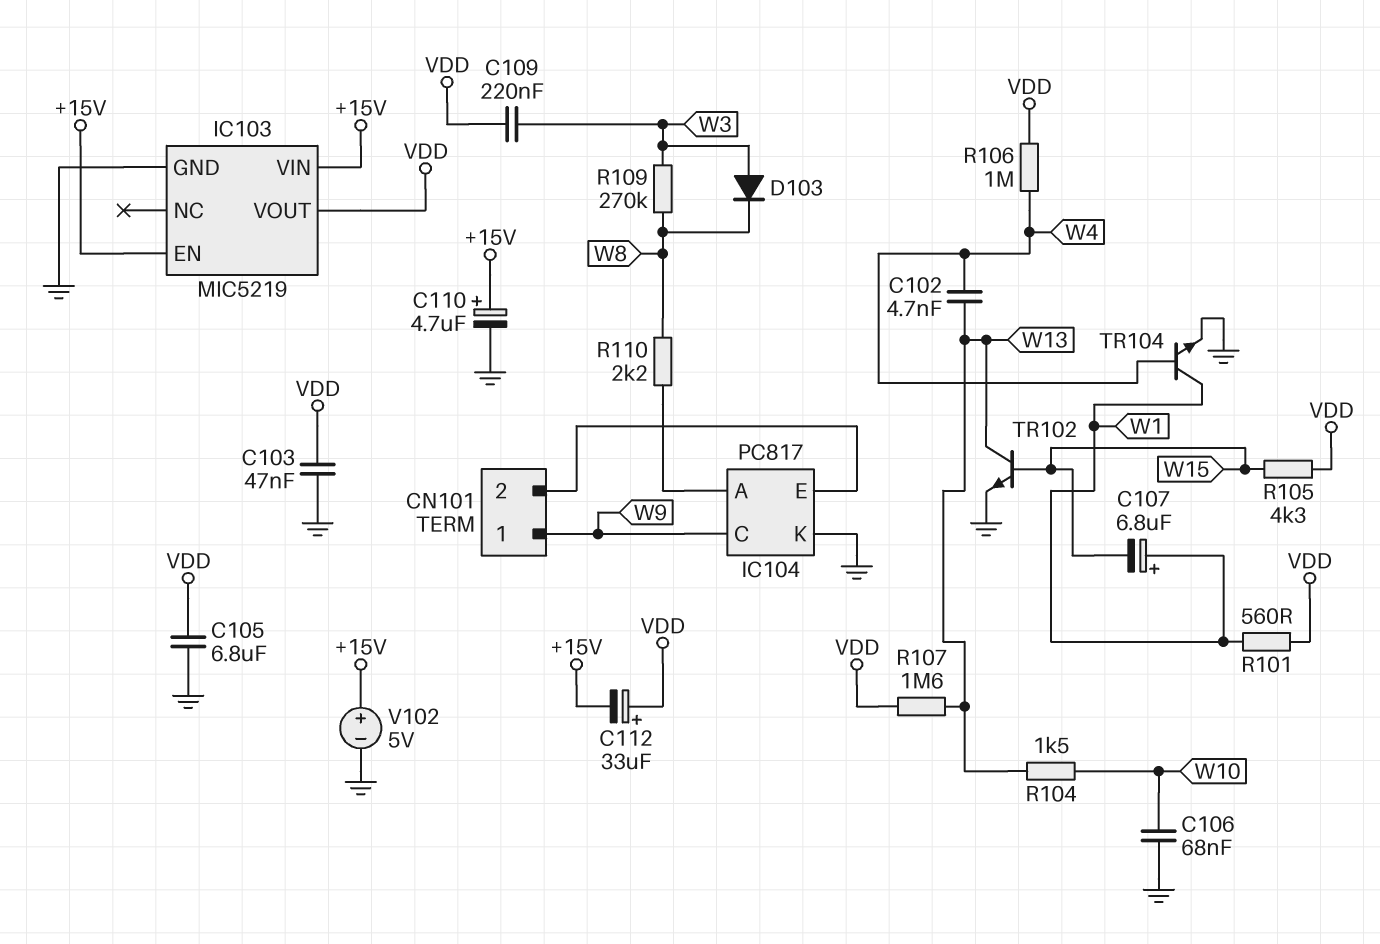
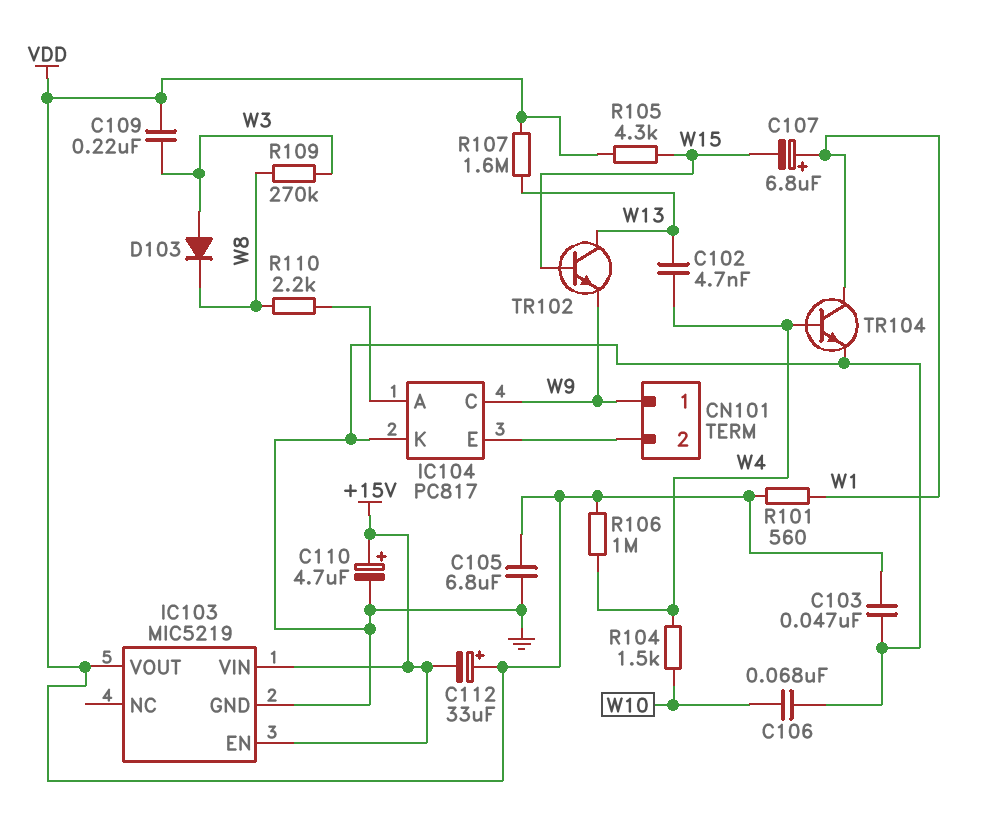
R104: 1.5k (W10, W13) -> 1.5k (W4, W10)
TR102: NPN (B W15, C W13, E GND) -> NPN (B W15, C W13, E W9)
V102: 5V (plus +15V, minus GND) -> none

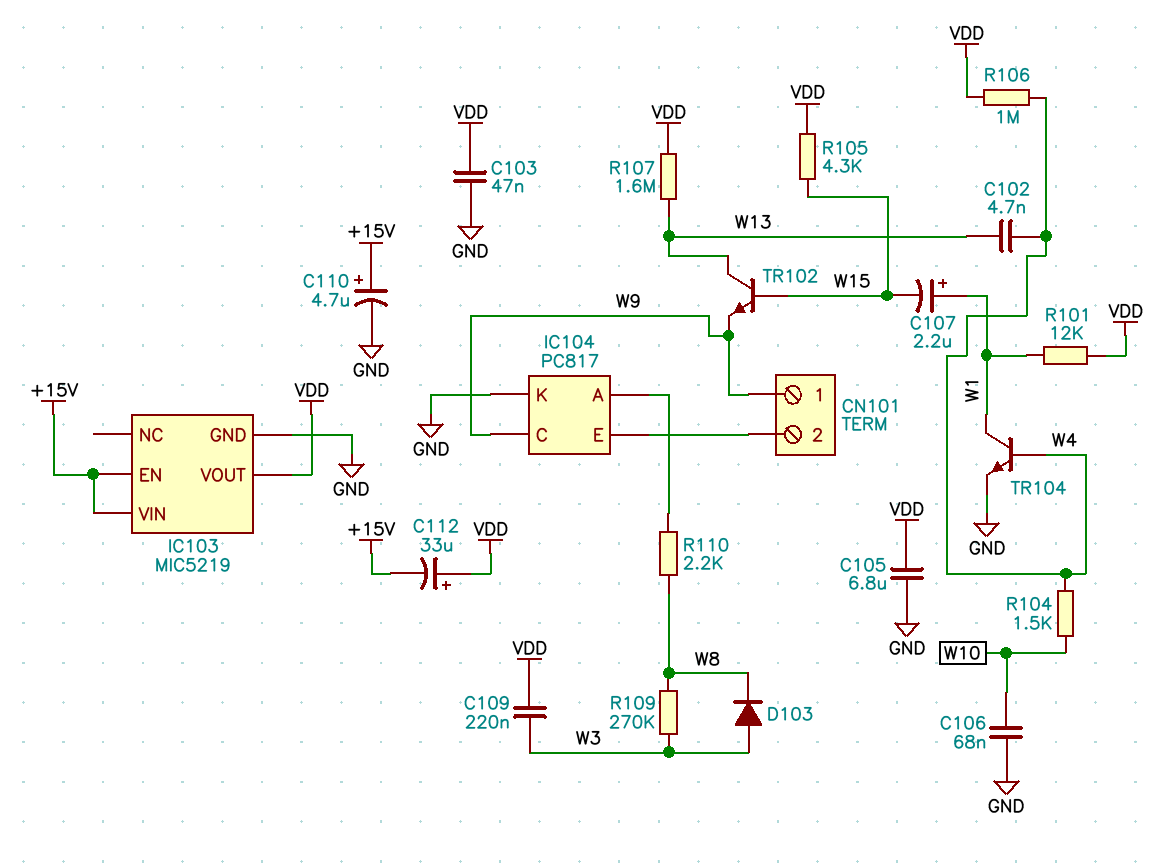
C107: 6.8uF (plus W1, minus W15) -> 2.2uF (plus W1, minus W15)
R101: 560 (VDD, W1) -> 12k (VDD, W1)

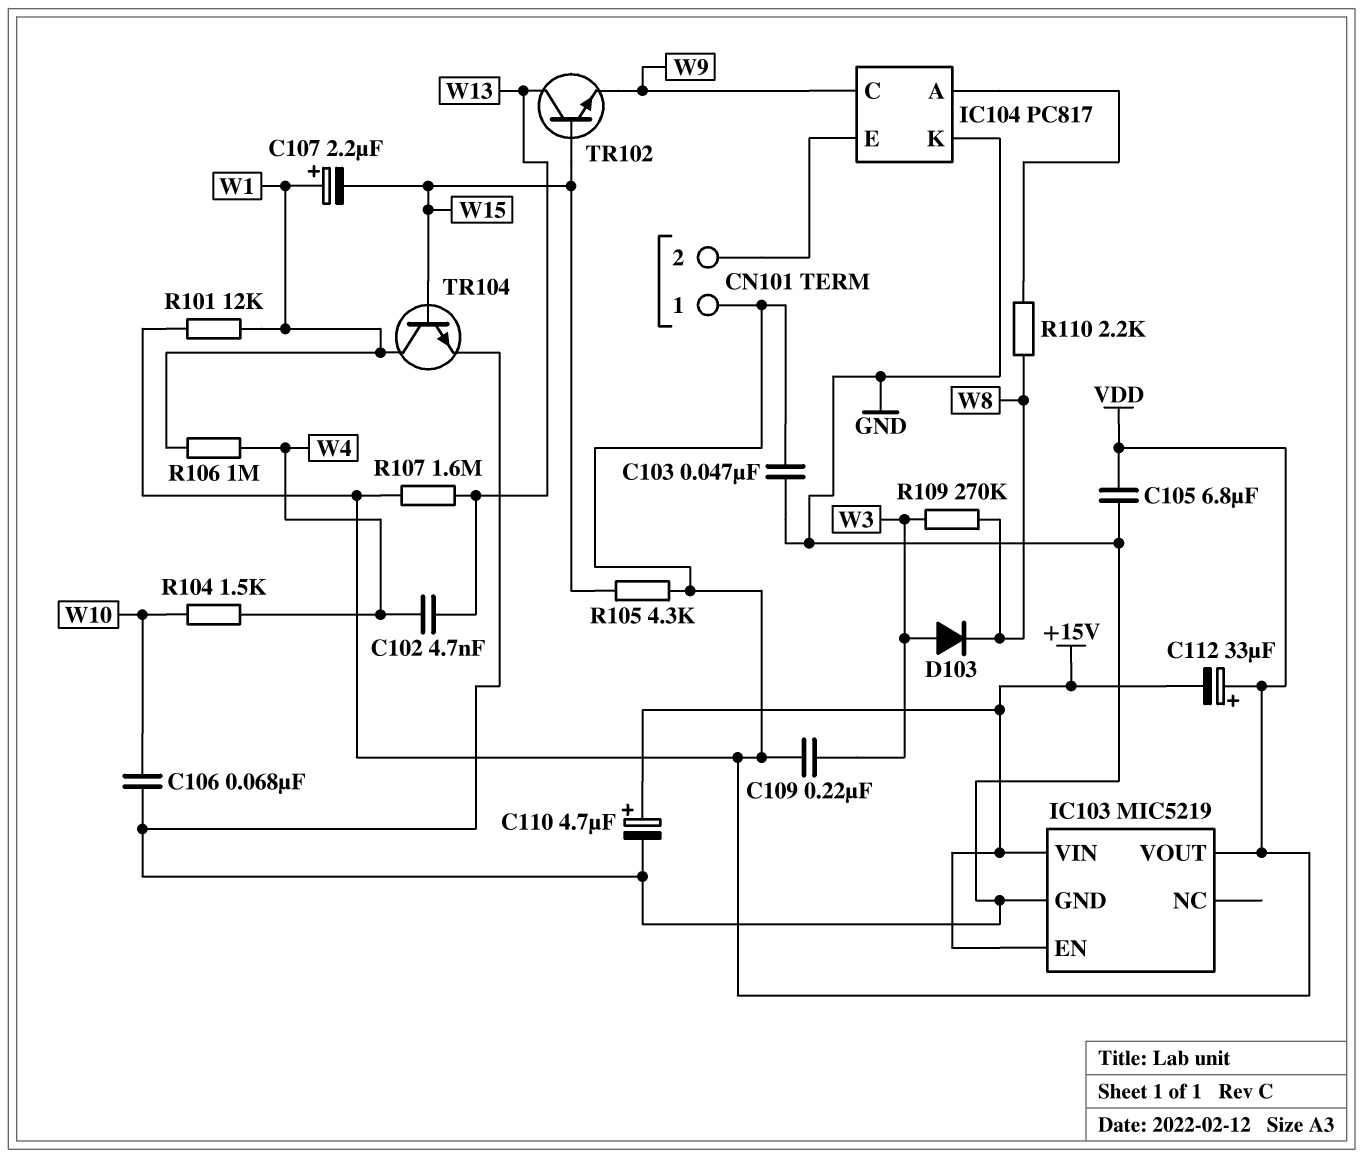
CN101 pin 1: W9 -> VDD
R106: 1M (VDD, W4) -> 1M (W1, W4)
TR104: NPN (B W4, C W1, E GND) -> NPN (B W15, C W1, E GND)

